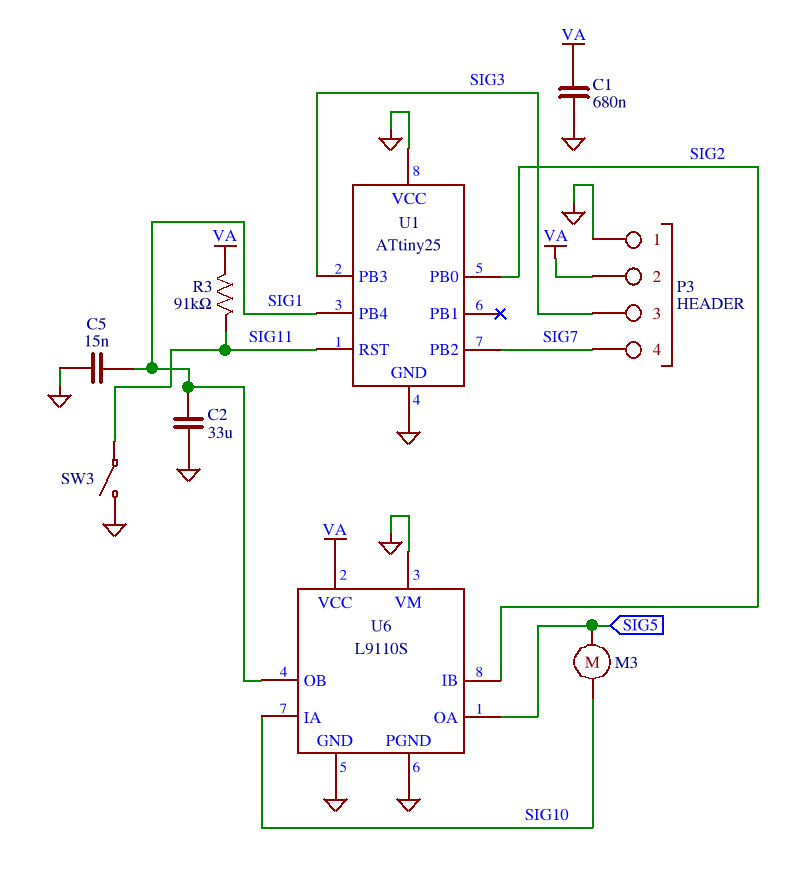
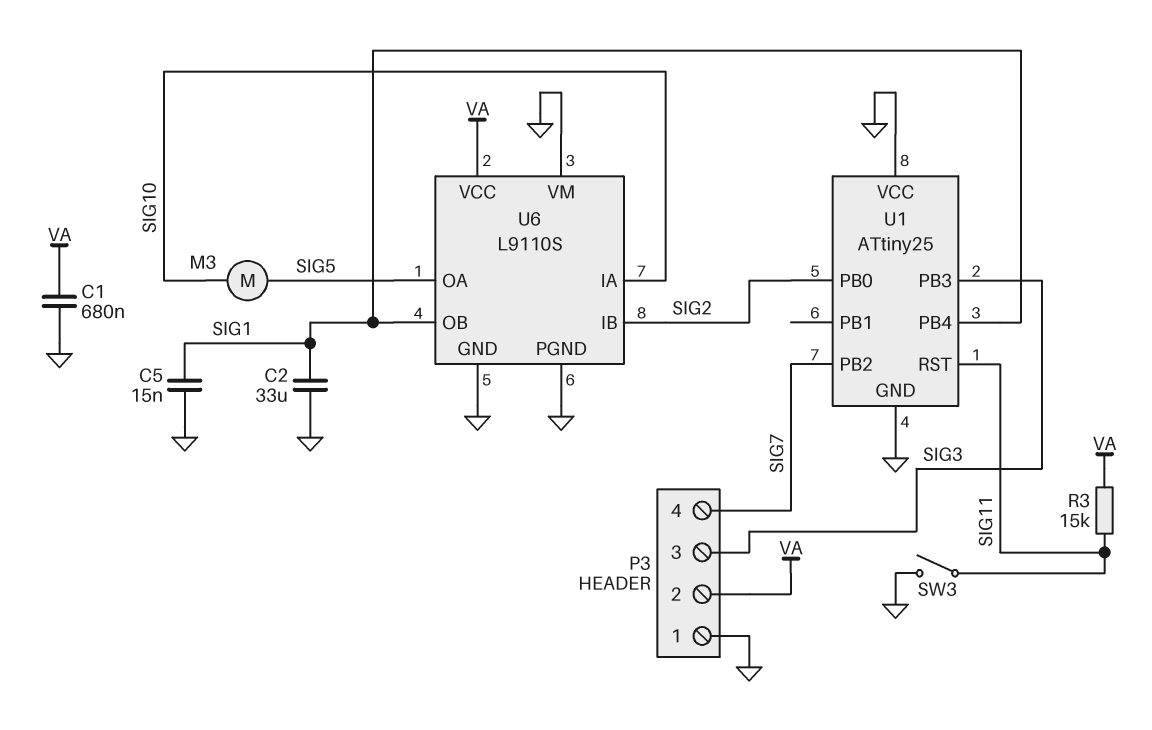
R3: 91k (SIG11, VA) -> 15k (SIG11, VA)

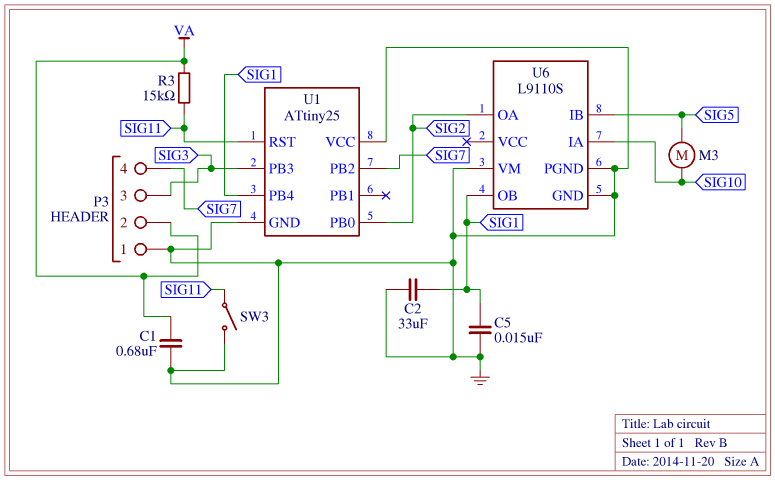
U6 pin IB: SIG2 -> SIG5
U6 pin OA: SIG5 -> SIG2
U6 pin VCC: VA -> none

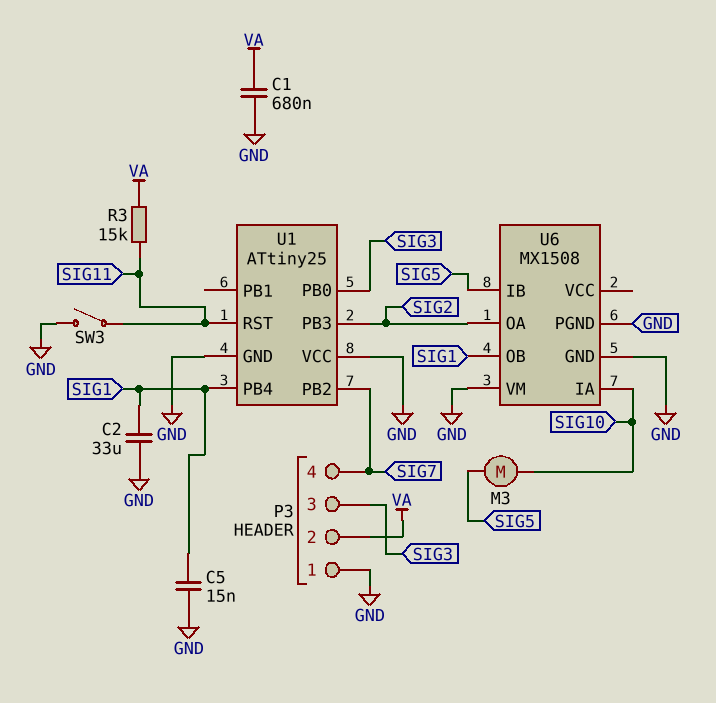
U1 pin PB0: SIG2 -> SIG3
U1 pin PB3: SIG3 -> SIG2
U6: L9110S -> MX1508

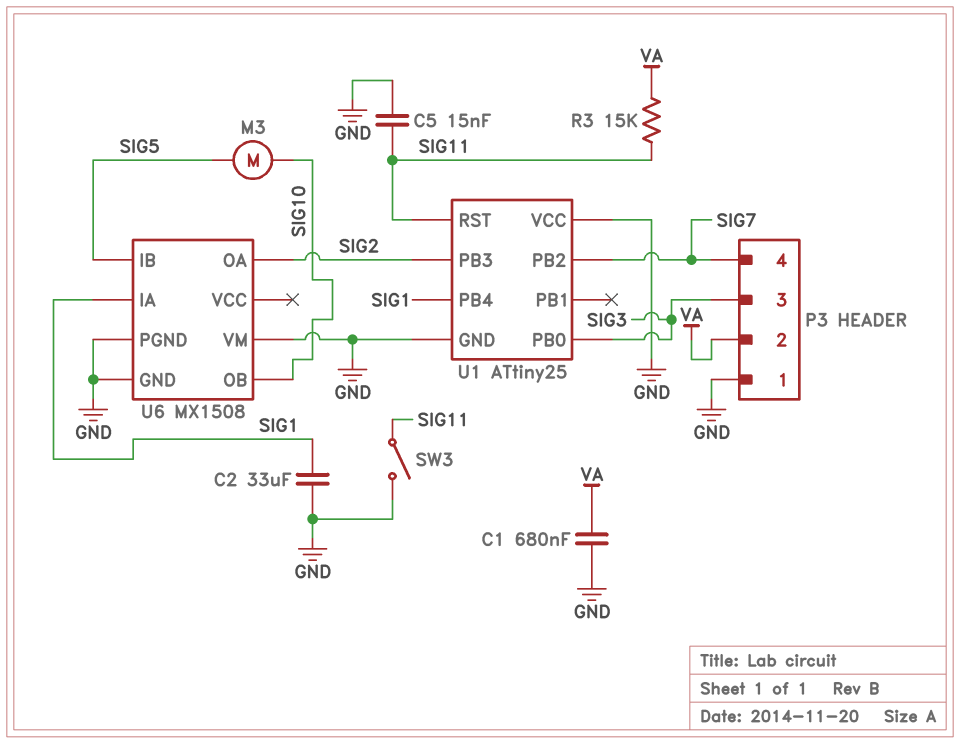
C5: 15nF (GND, SIG1) -> 15nF (GND, SIG11)
U6 pin IA: SIG10 -> SIG1
U6 pin OB: SIG1 -> SIG10

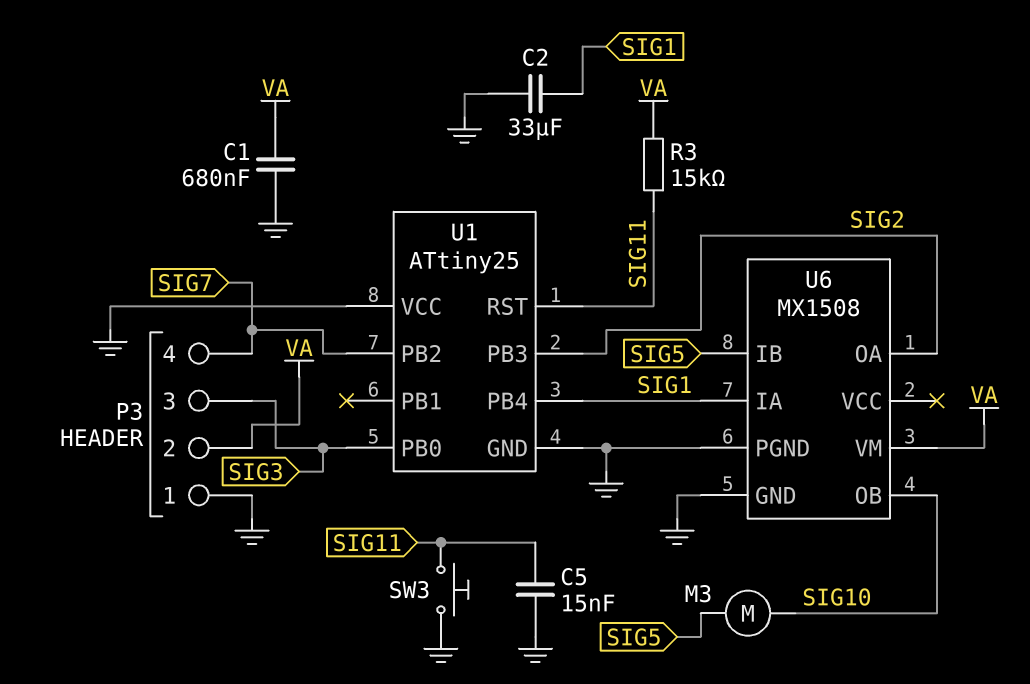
SW3: switch (GND, SIG11) -> button (GND, SIG11)
U6 pin VM: GND -> VA

